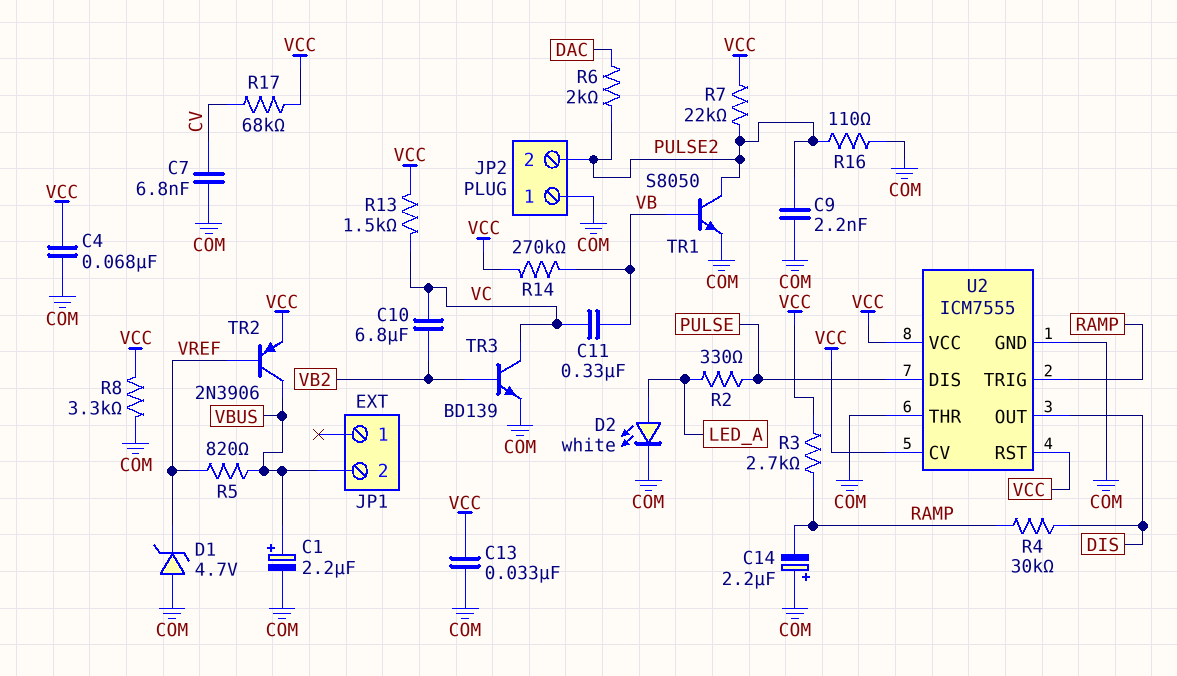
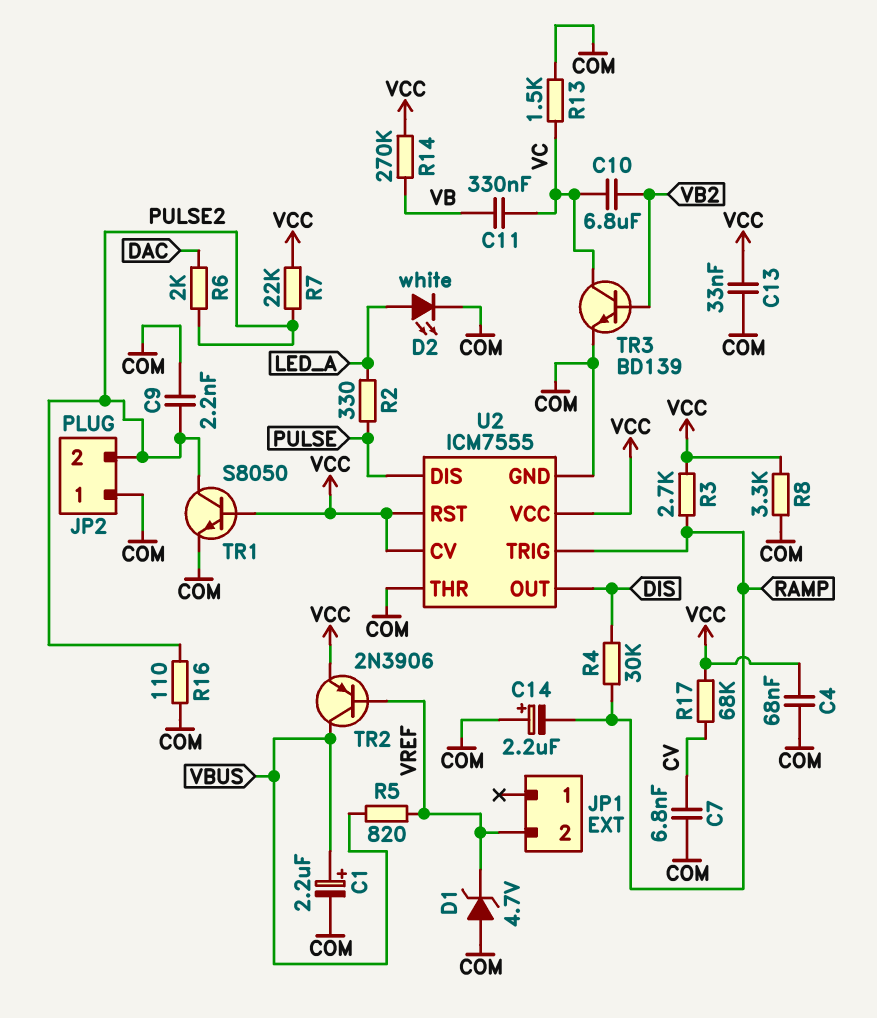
JP1 pin 2: VBUS -> VREF
R13: 1.5k (VC, VCC) -> 1.5k (COM, VC)
TR1: NPN S8050 (B VB, C PULSE2, E COM) -> NPN S8050 (B VCC, C PULSE2, E COM)

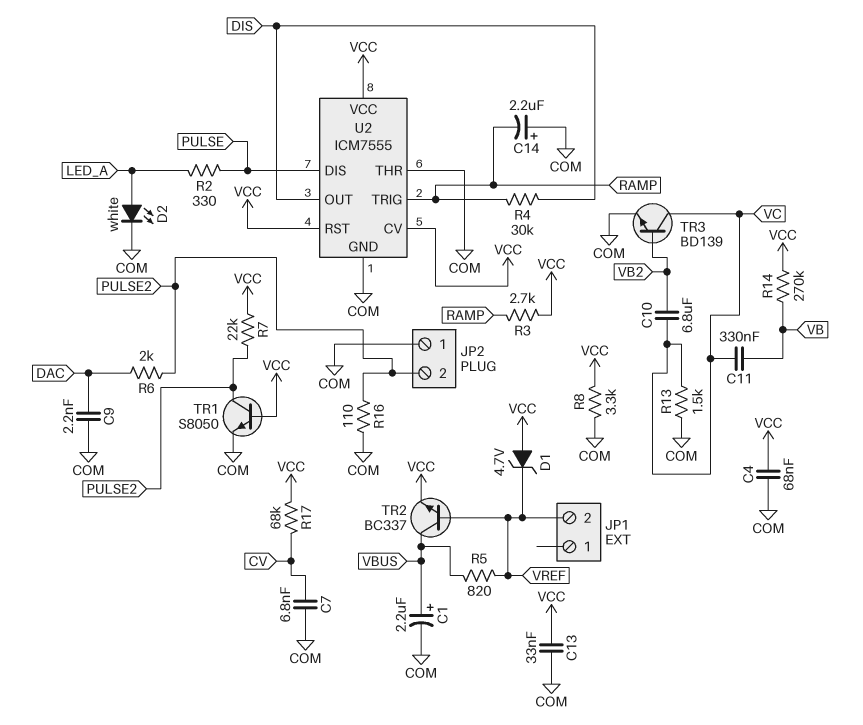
C9: 2.2nF (COM, PULSE2) -> 2.2nF (COM, DAC)
D1: zener 4.7V (A COM, K VREF) -> zener 4.7V (A VCC, K VREF)
TR2: PNP 2N3906 (B VREF, C VBUS, E VCC) -> NPN BC337 (B VREF, C VBUS, E VCC)

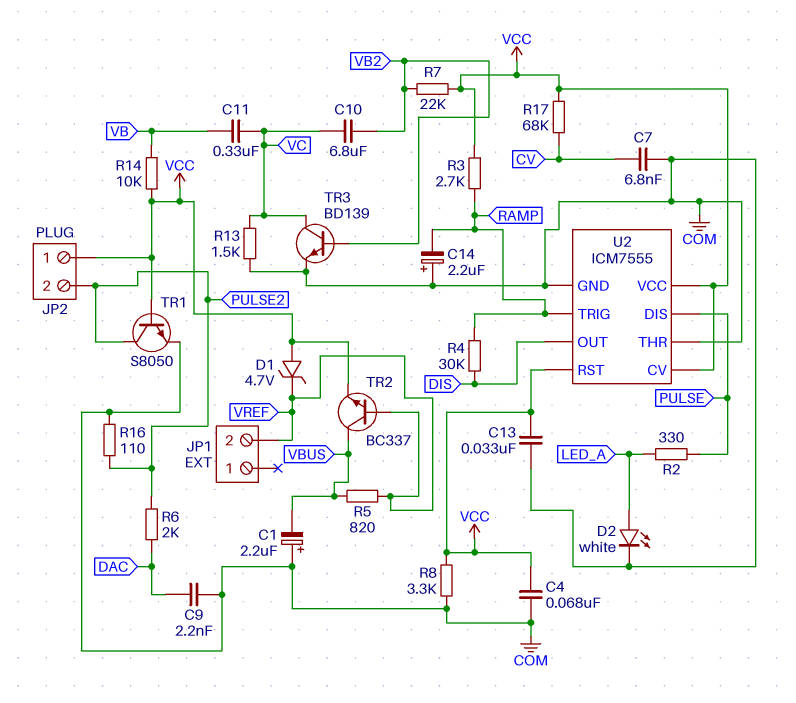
C1: 2.2uF (plus VBUS, minus COM) -> 2.2uF (plus COM, minus VBUS)
JP2 pin 1: COM -> VCC
R7: 22k (PULSE2, VCC) -> 22k (VB2, VCC)
R14: 270k (VB, VCC) -> 10k (VB, VCC)

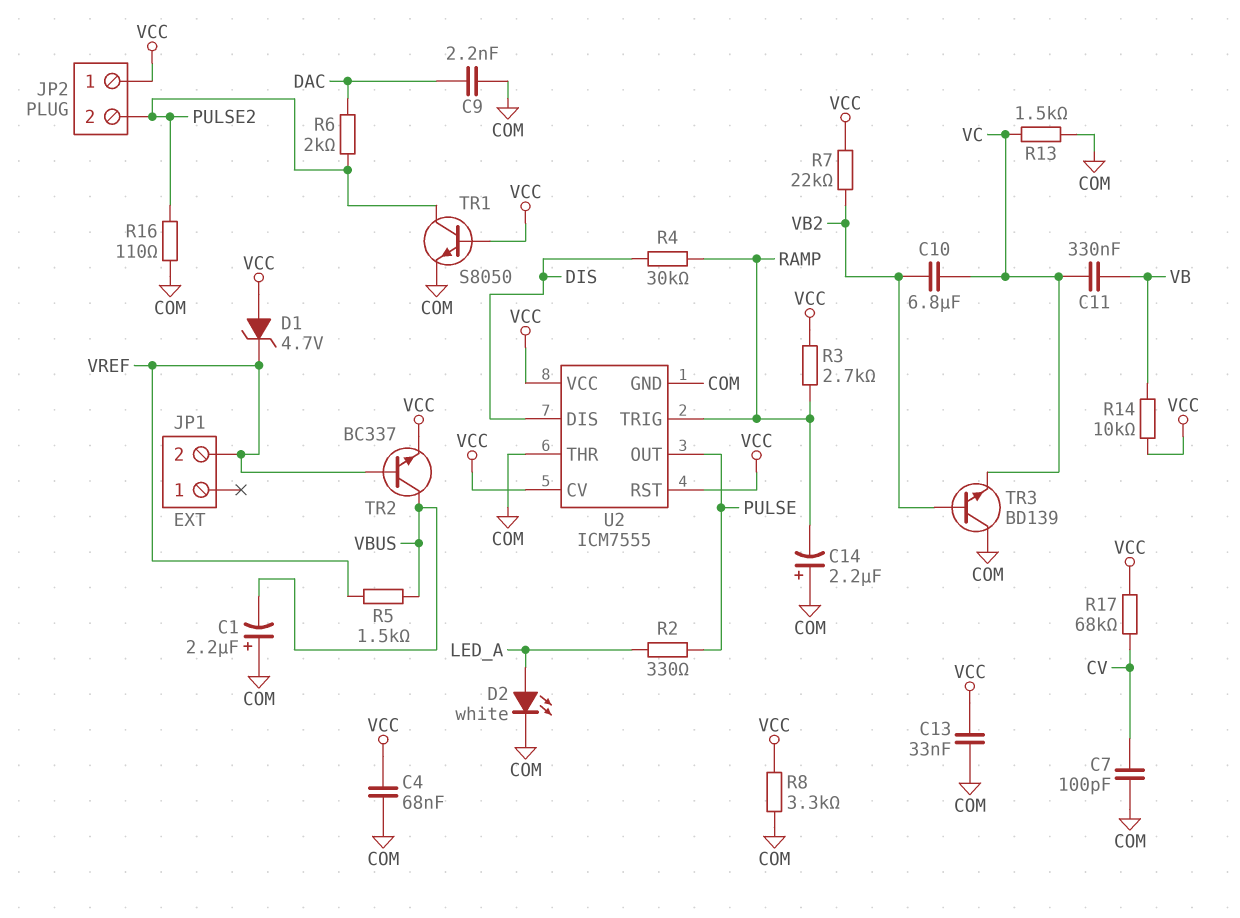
C7: 6.8nF (COM, CV) -> 100pF (COM, CV)
R5: 820 (VBUS, VREF) -> 1.5k (VBUS, VREF)
TR3: NPN BD139 (B VB2, C VC, E COM) -> NPN BD139 (B VB2, C COM, E VC)
U2 pin DIS: PULSE -> DIS
U2 pin OUT: DIS -> PULSE

